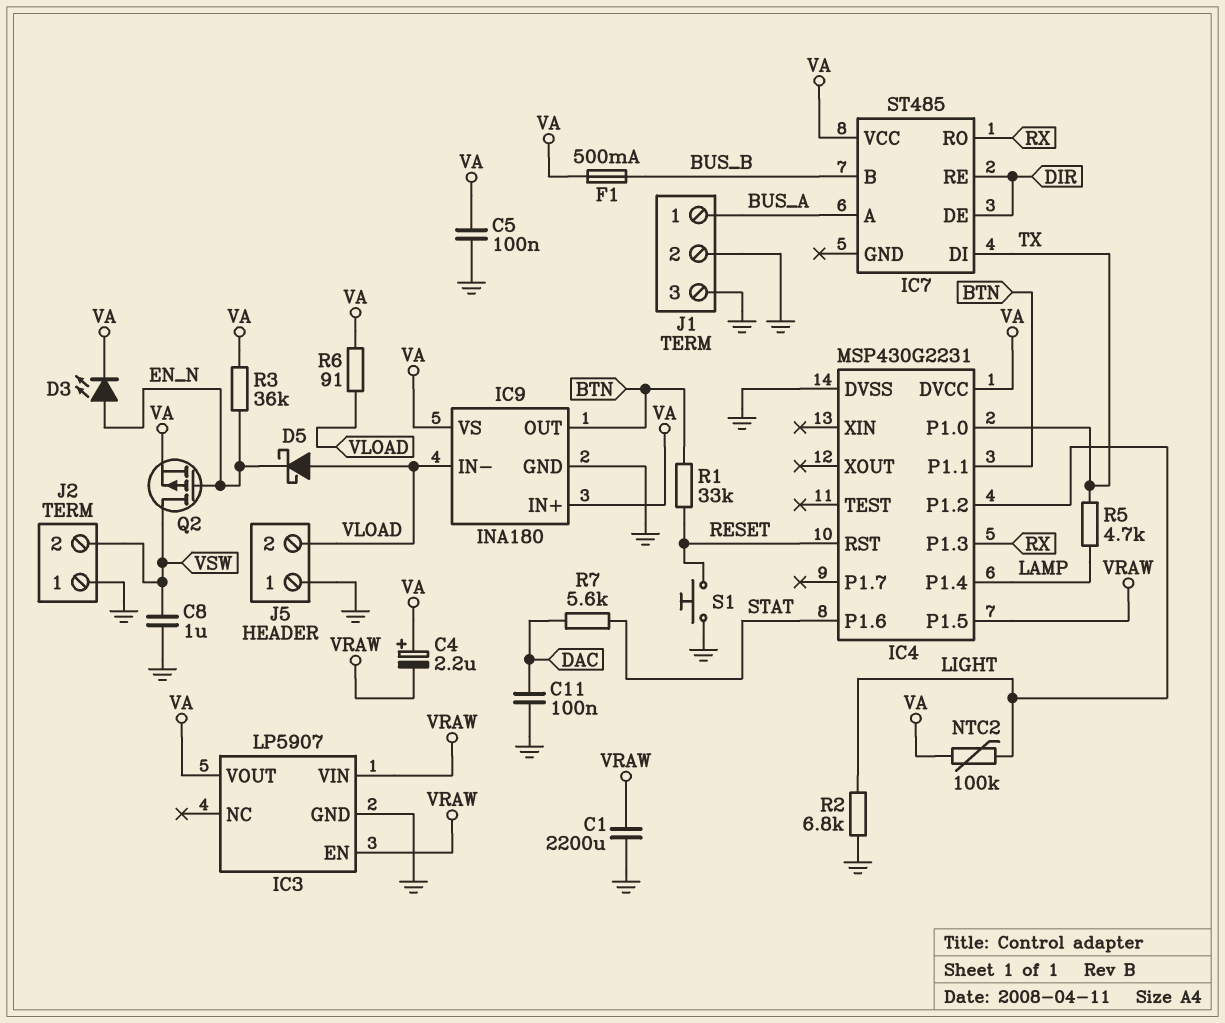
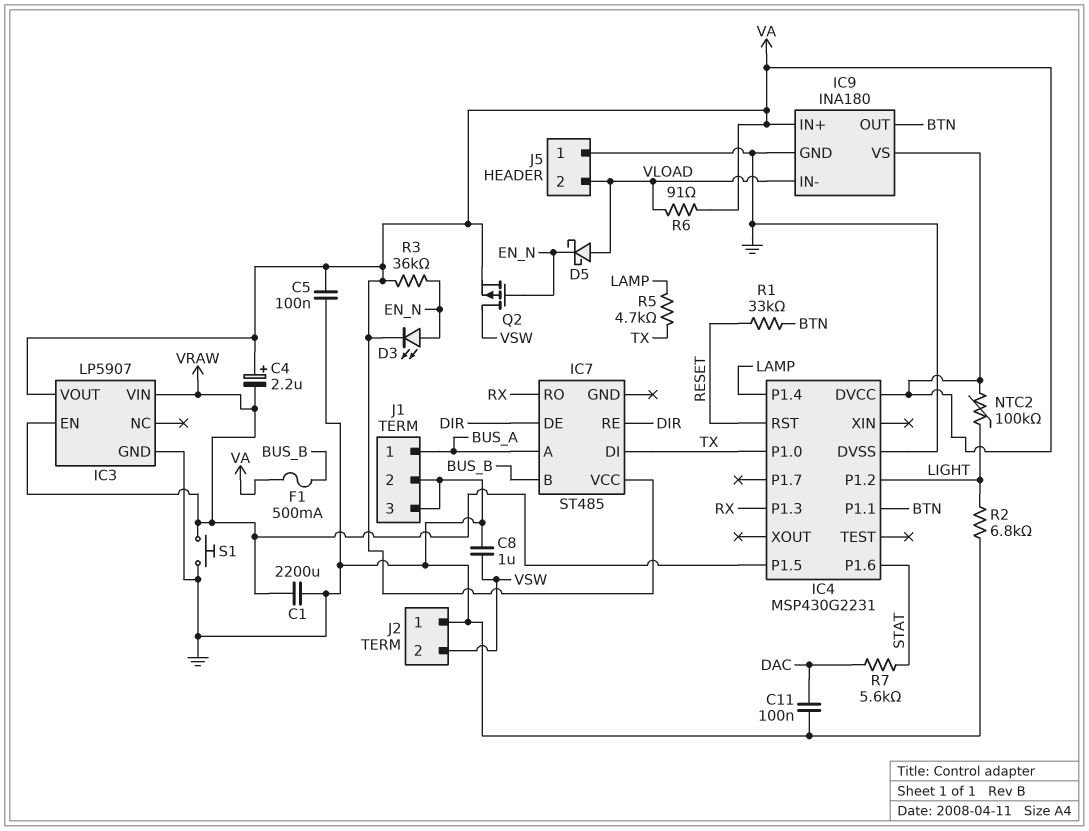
S1: button (GND, RESET) -> button (GND, VRAW)

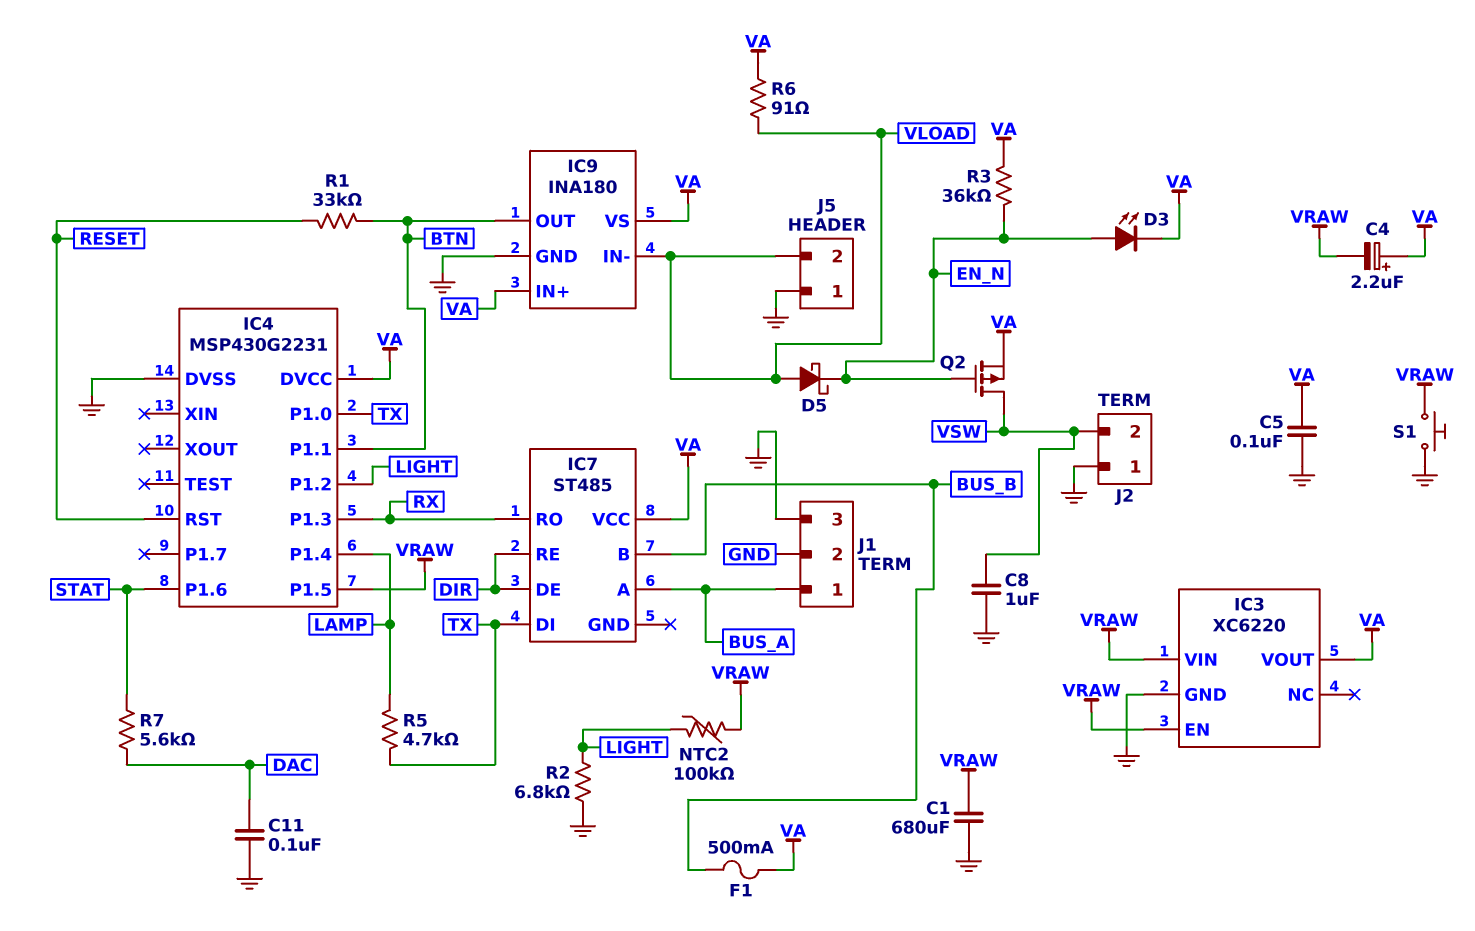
C1: 2200uF (GND, VRAW) -> 680uF (GND, VRAW)
IC3: LP5907 -> XC6220
NTC2: 100k (LIGHT, VA) -> 100k (LIGHT, VRAW)

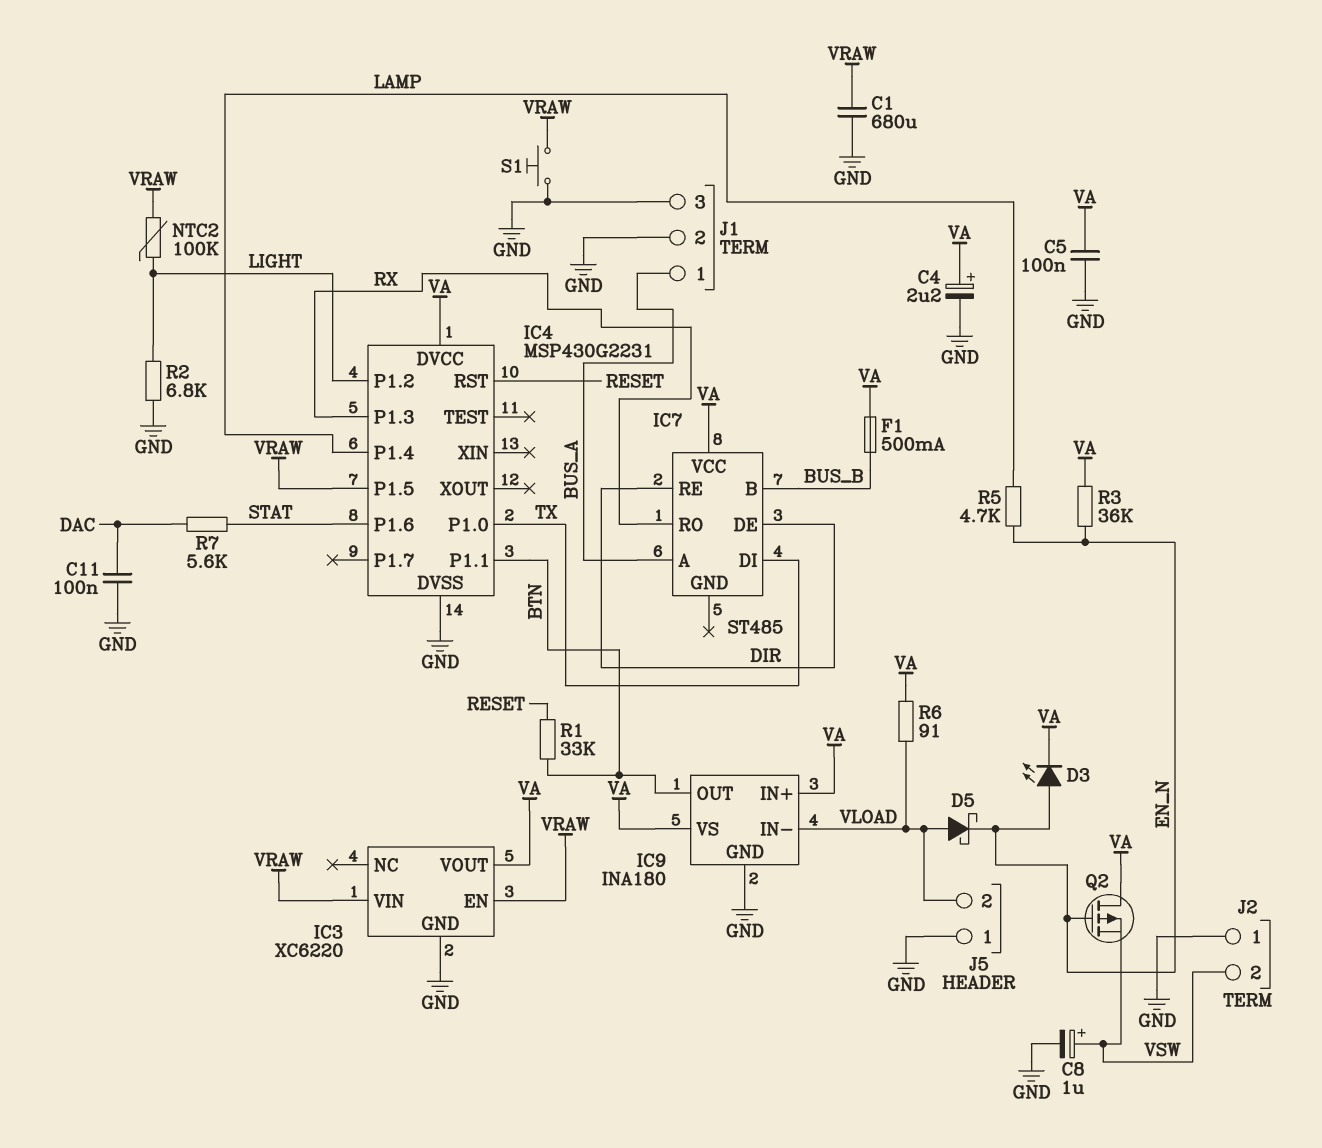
C4: 2.2uF (plus VA, minus VRAW) -> 2.2uF (plus VA, minus GND)
C8: 1uF (GND, VSW) -> 1uF (plus VSW, minus GND)
Q2: PMOS (G EN_N, D VSW, S VA) -> PMOS (G EN_N, D VA, S VSW)
R5: 4.7k (LAMP, TX) -> 4.7k (EN_N, LAMP)

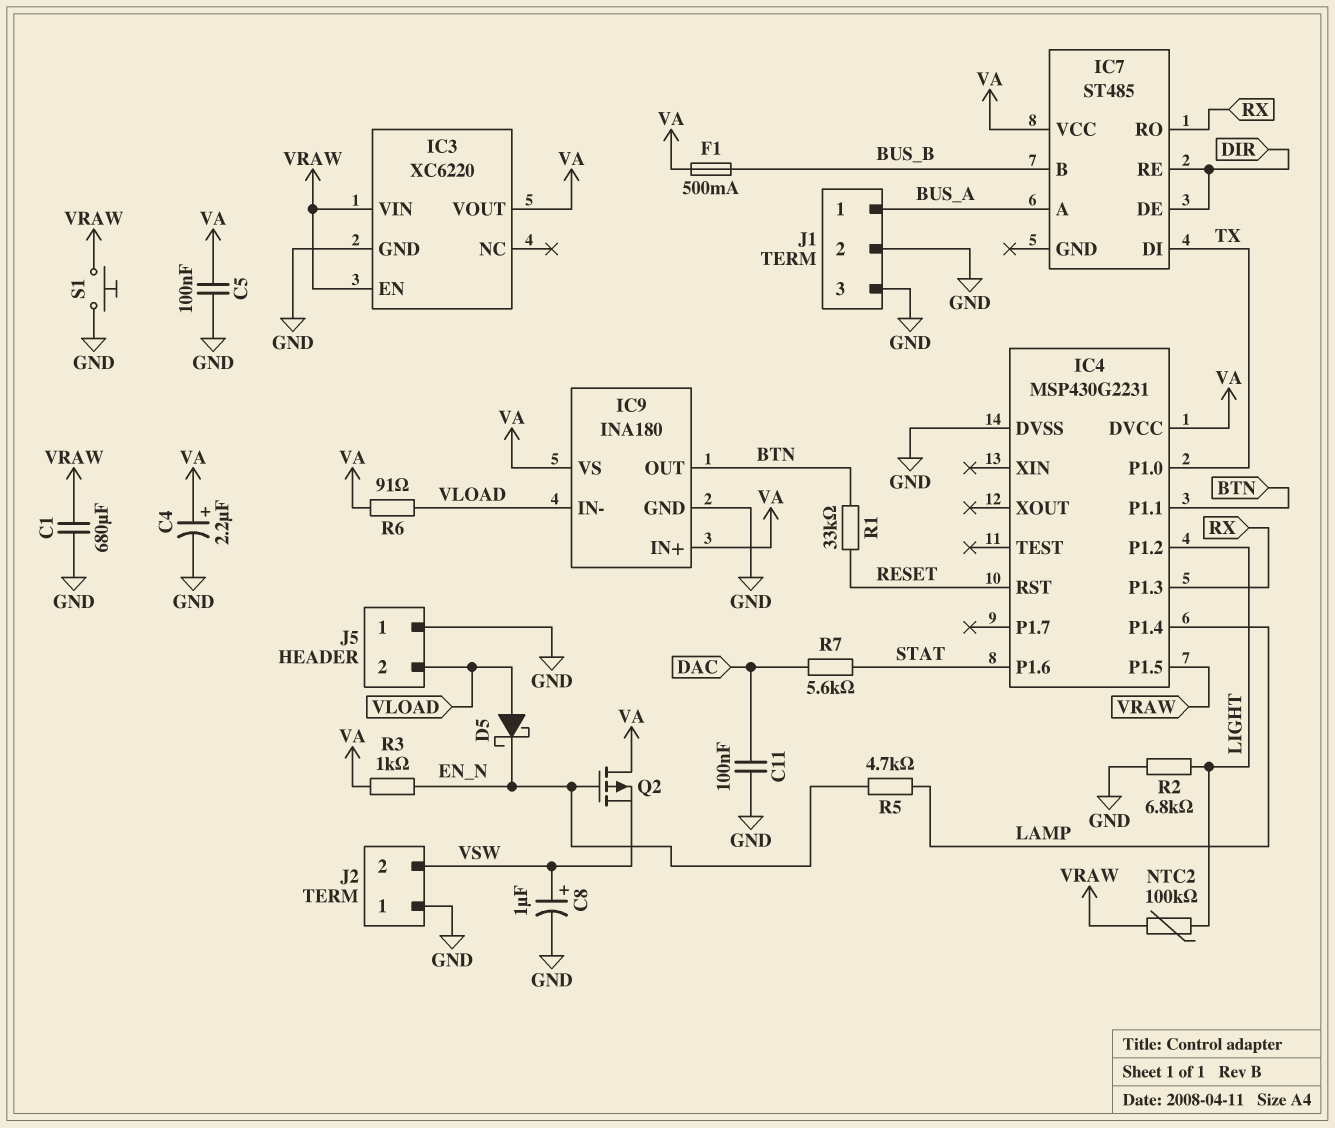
D3: LED (A EN_N, K VA) -> none
R3: 36k (EN_N, VA) -> 1k (EN_N, VA)

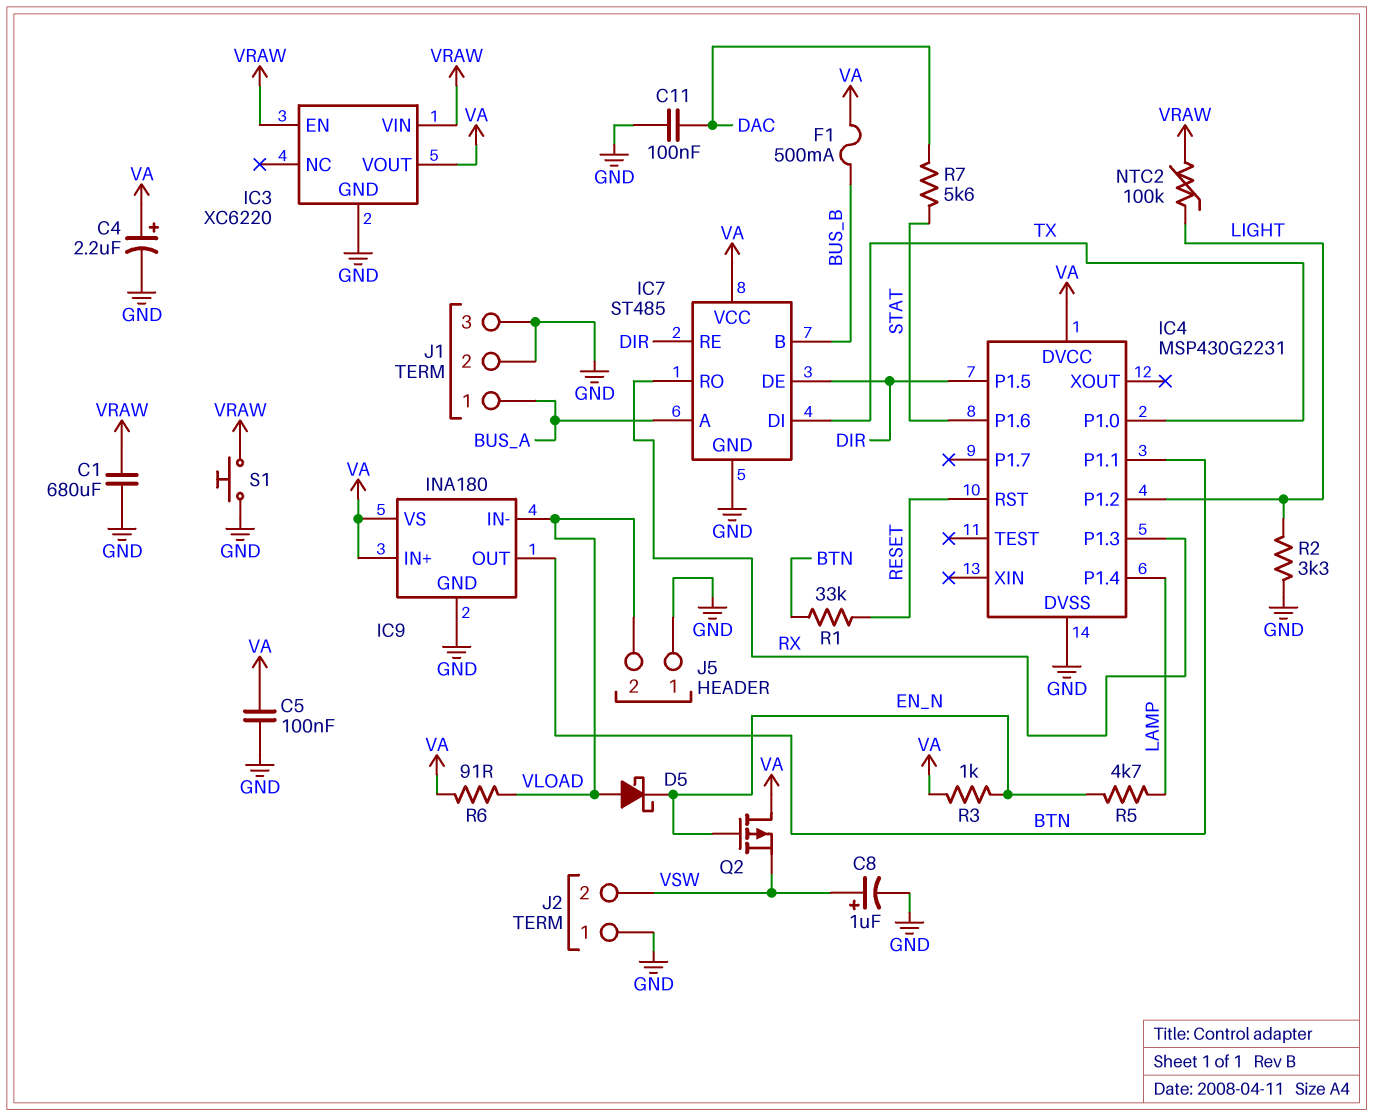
IC4 pin P1.5: VRAW -> DIR
IC7 pin GND: none -> GND
R2: 6.8k (GND, LIGHT) -> 3.3k (GND, LIGHT)

